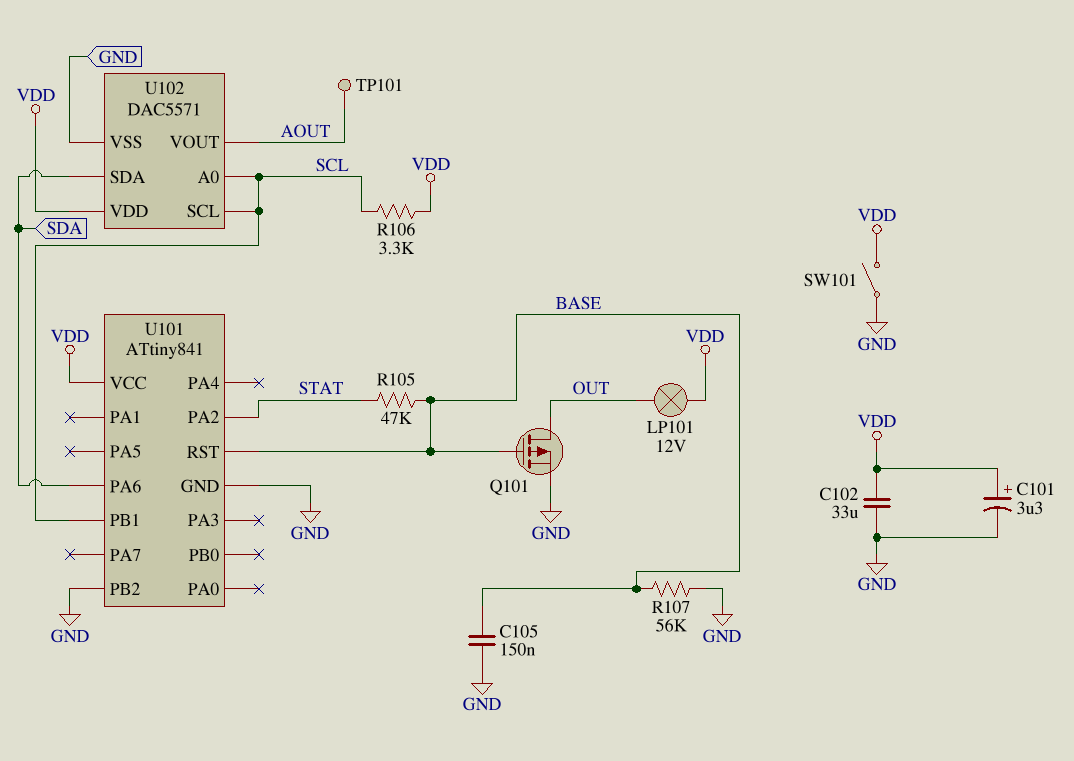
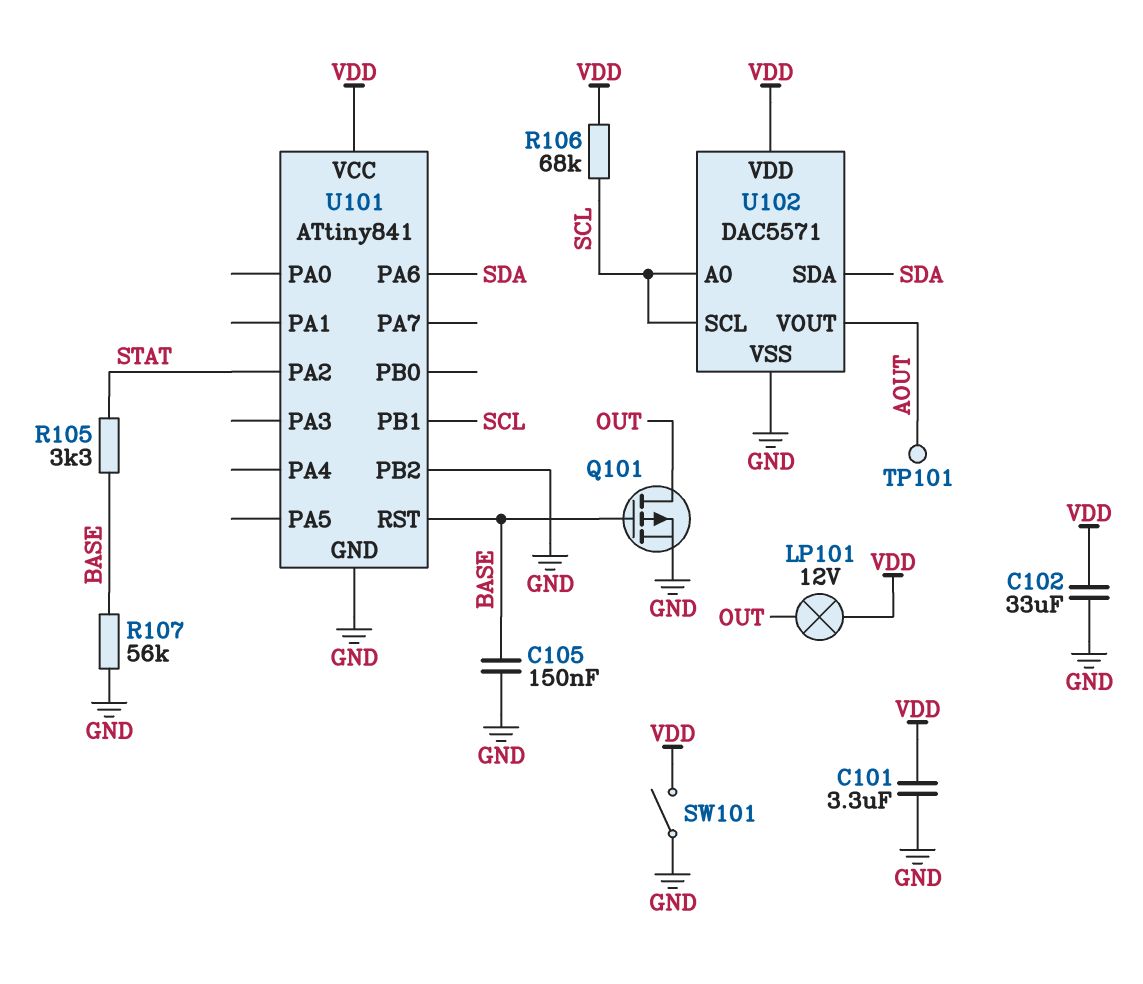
C101: 3.3uF (plus VDD, minus GND) -> 3.3uF (GND, VDD)
R105: 47k (BASE, STAT) -> 3.3k (BASE, STAT)
R106: 3.3k (SCL, VDD) -> 68k (SCL, VDD)

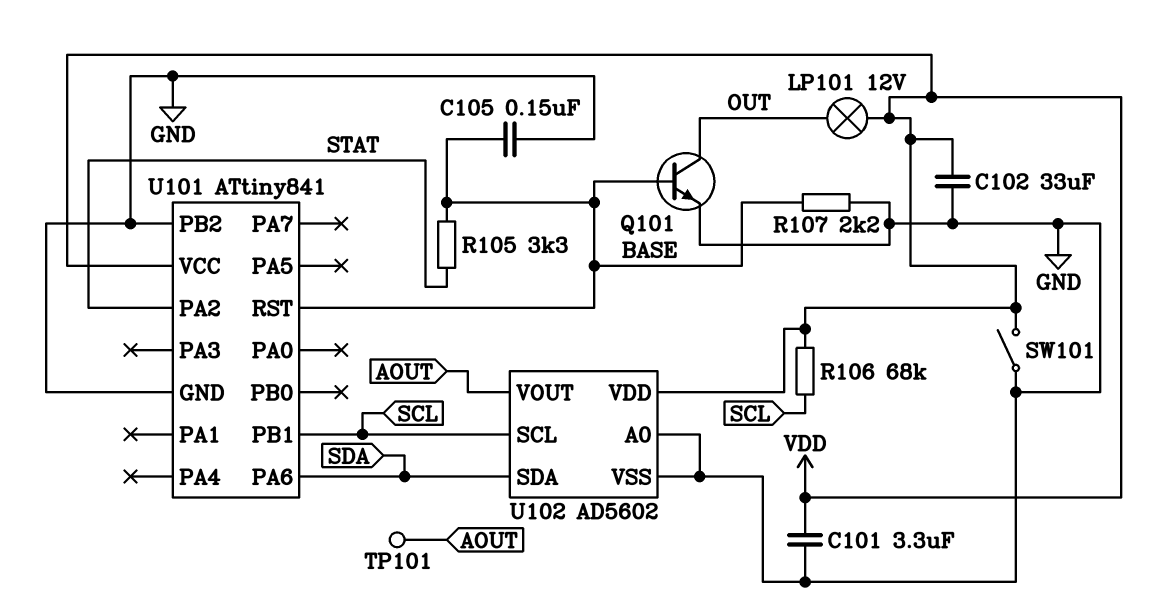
Q101: PMOS (G BASE, D OUT, S GND) -> NPN (B BASE, C OUT, E GND)
R107: 56k (BASE, GND) -> 2.2k (BASE, GND)
U102: DAC5571 -> AD5602
U102 pin A0: SCL -> GND

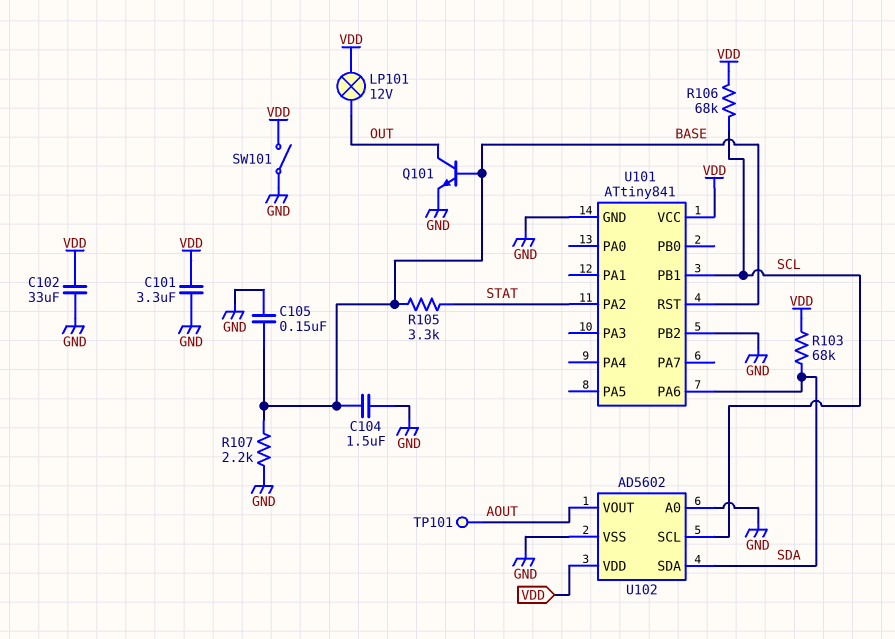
C104: none -> 1.5uF (BASE, GND)
R103: none -> 68k (SDA, VDD)

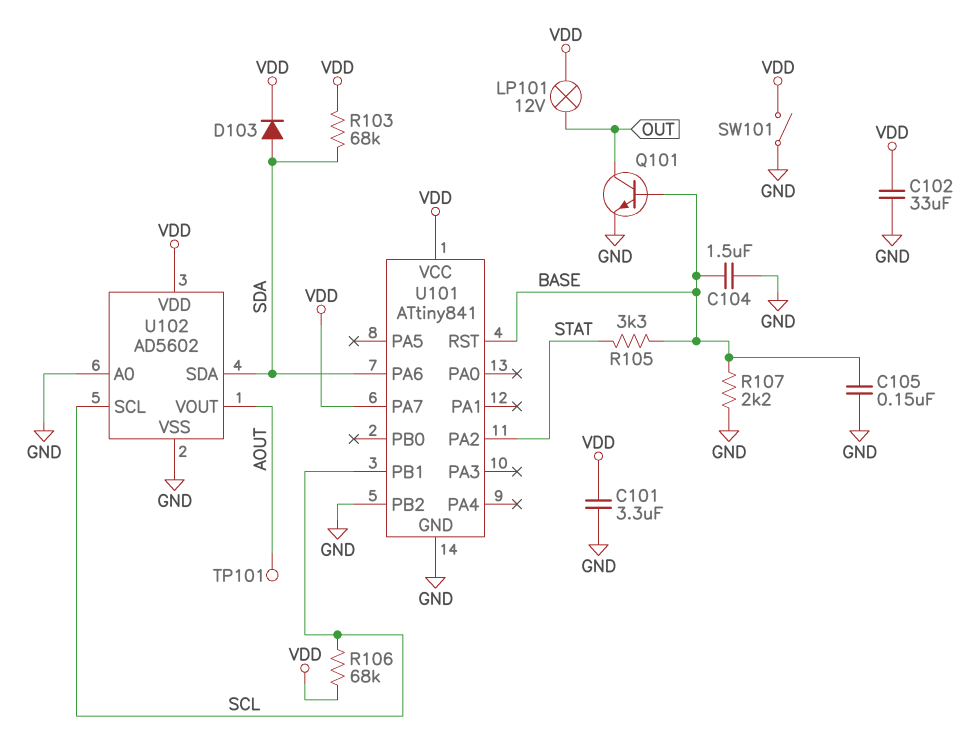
D103: none -> diode (A SDA, K VDD)
U101 pin PA7: none -> VDD

